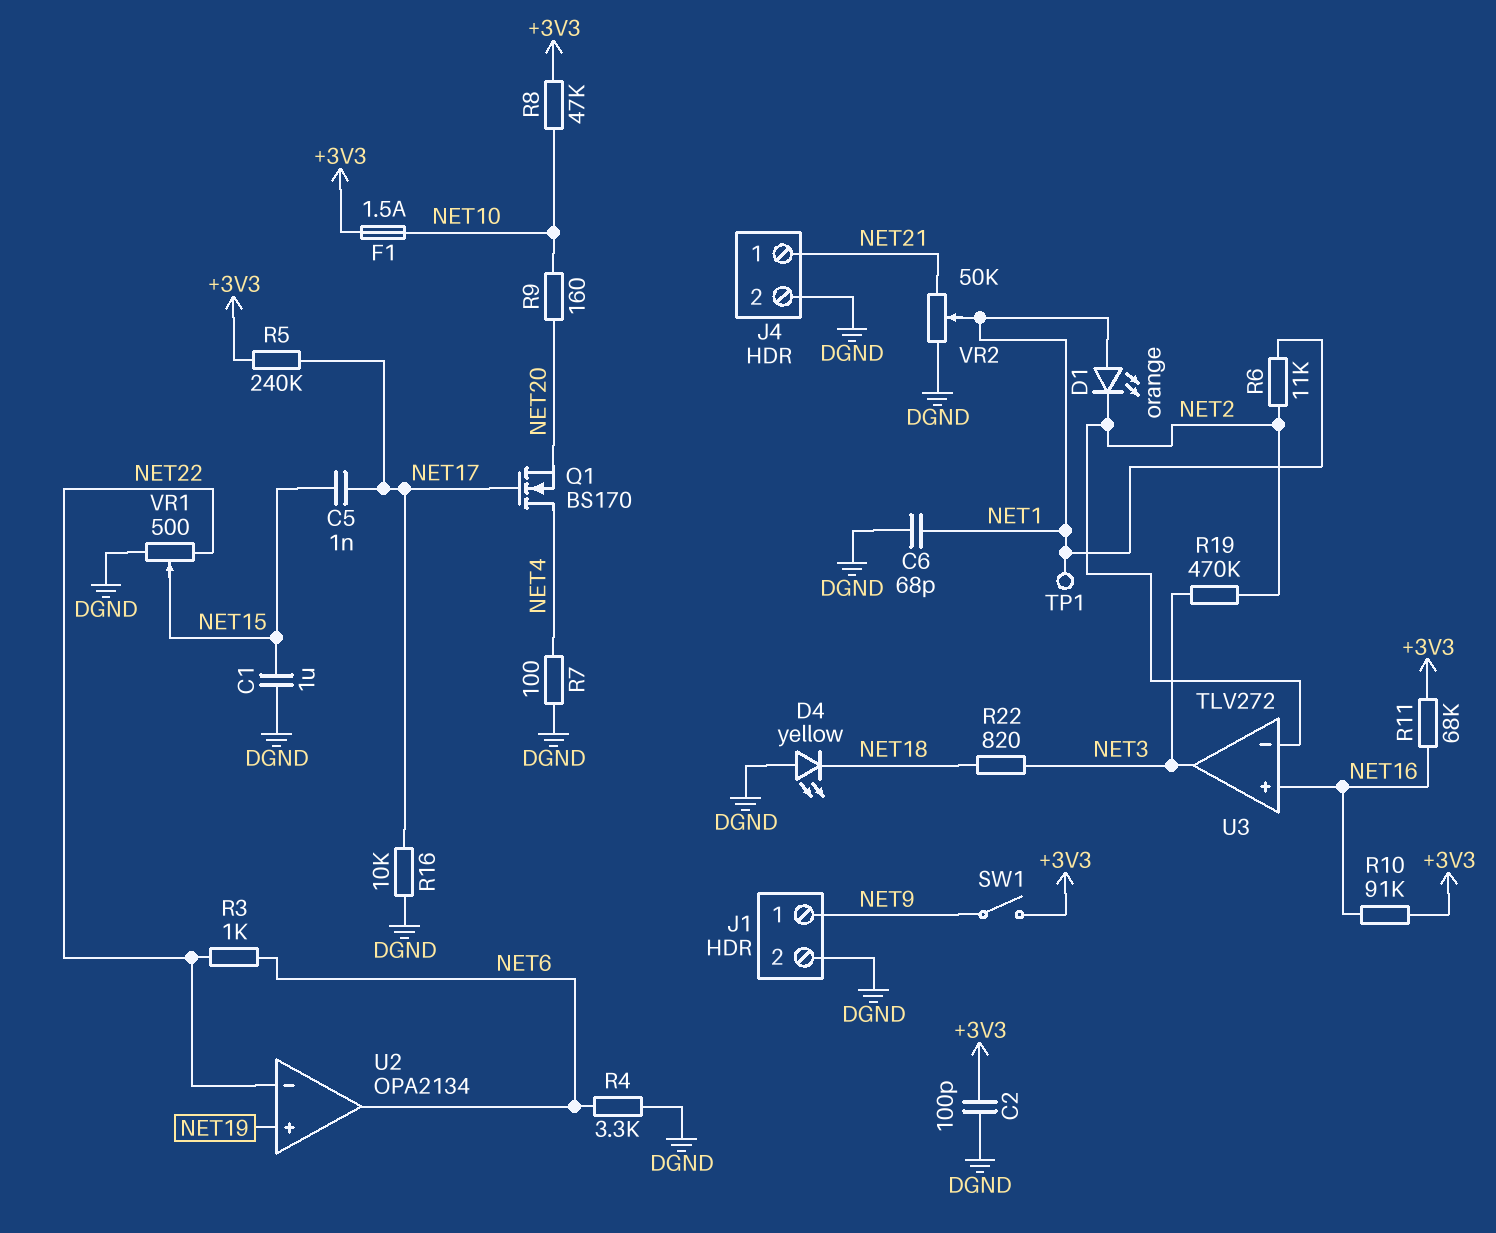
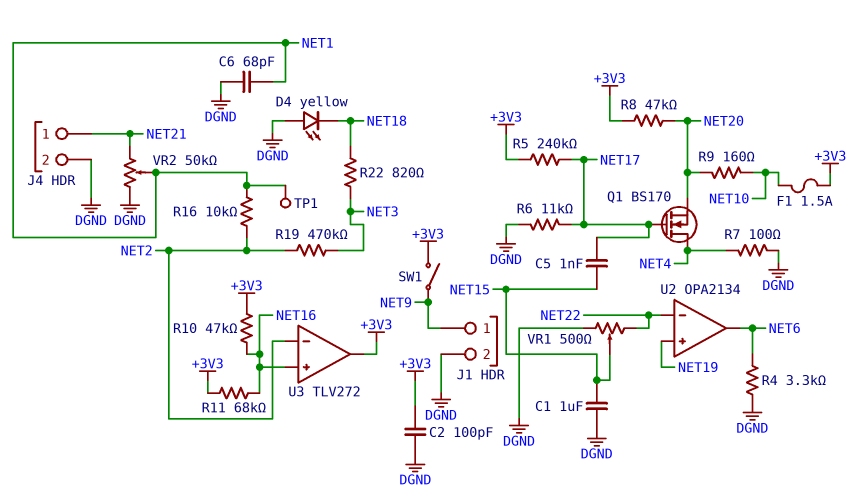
D1: LED orange (A NET1, K NET2) -> none
R3: 1k (NET6, NET22) -> none
R6: 11k (NET1, NET2) -> 11k (DGND, NET17)
R8: 47k (+3V3, NET10) -> 47k (+3V3, NET20)
R10: 91k (+3V3, NET16) -> 47k (+3V3, NET16)
R16: 10k (DGND, NET17) -> 10k (NET1, NET2)
U3 pin out: NET3 -> +3V3

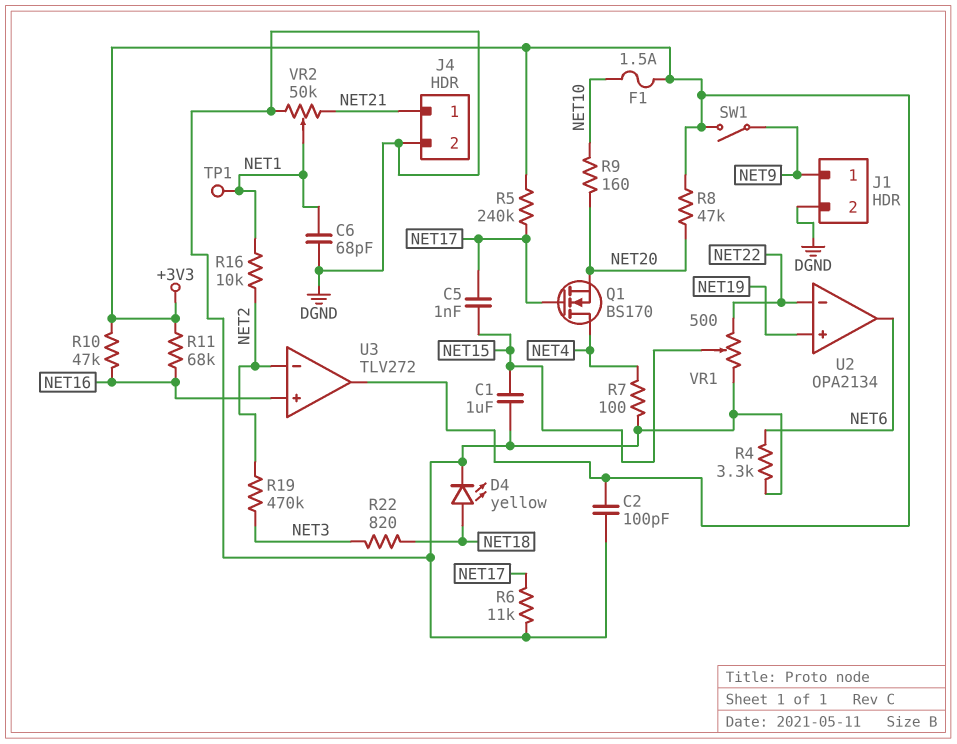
D4: LED yellow (A DGND, K NET18) -> LED yellow (A NET18, K DGND)

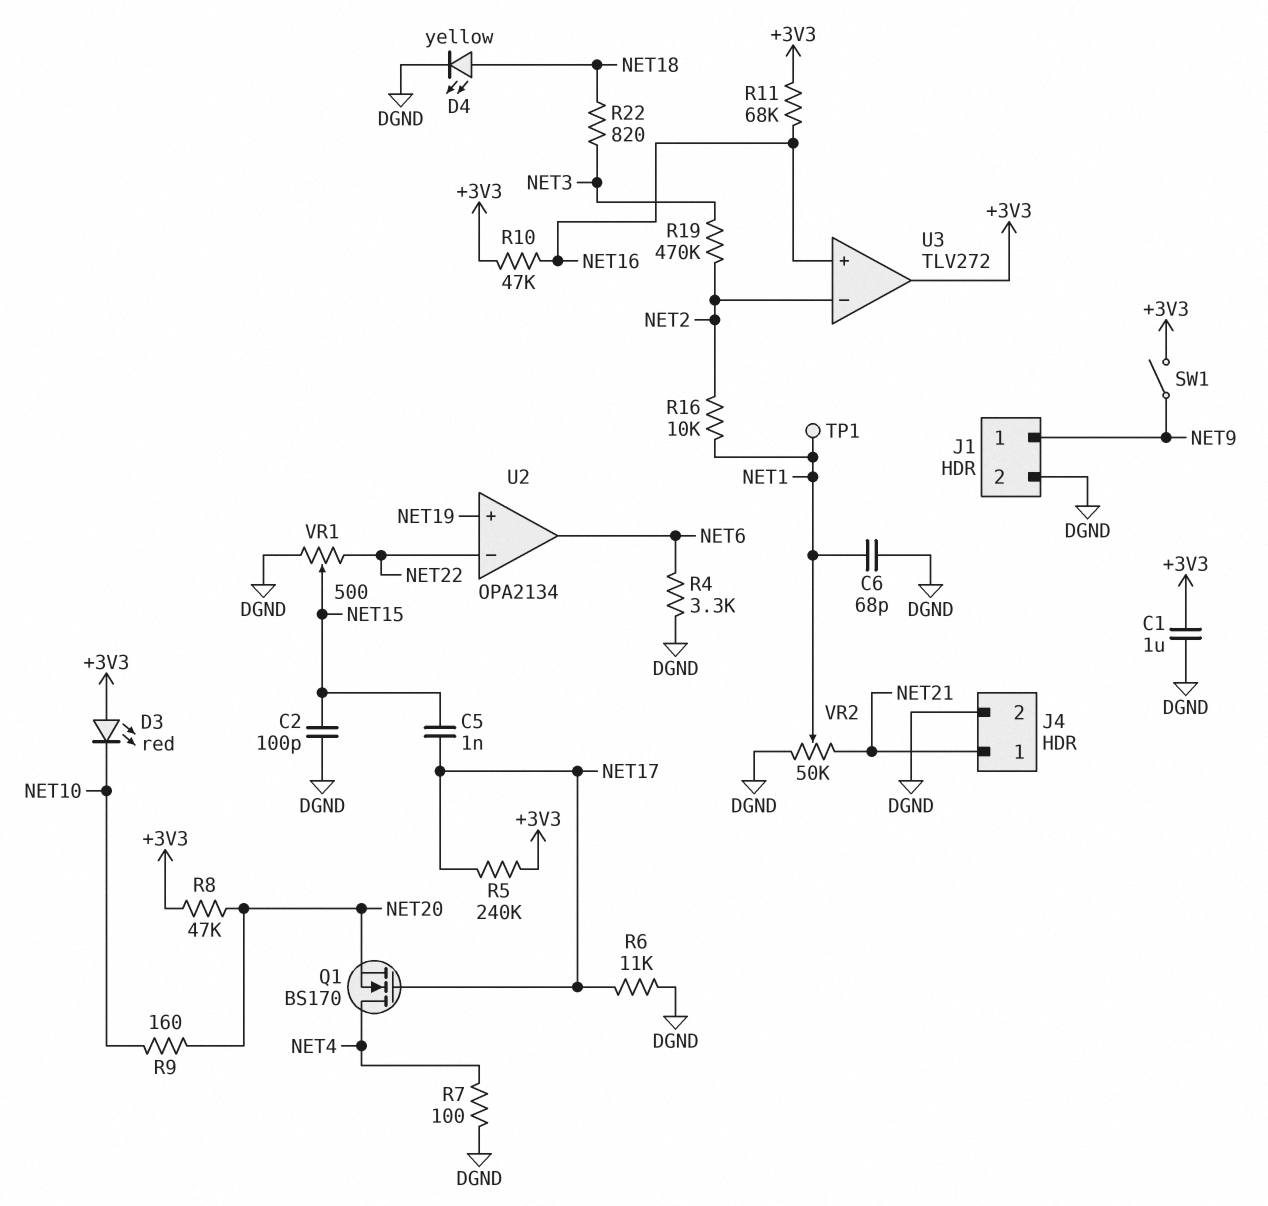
C1: 1uF (DGND, NET15) -> 1uF (+3V3, DGND)
C2: 100pF (+3V3, DGND) -> 100pF (DGND, NET15)
D3: none -> LED red (A +3V3, K NET10)
F1: 1.5A (+3V3, NET10) -> none

